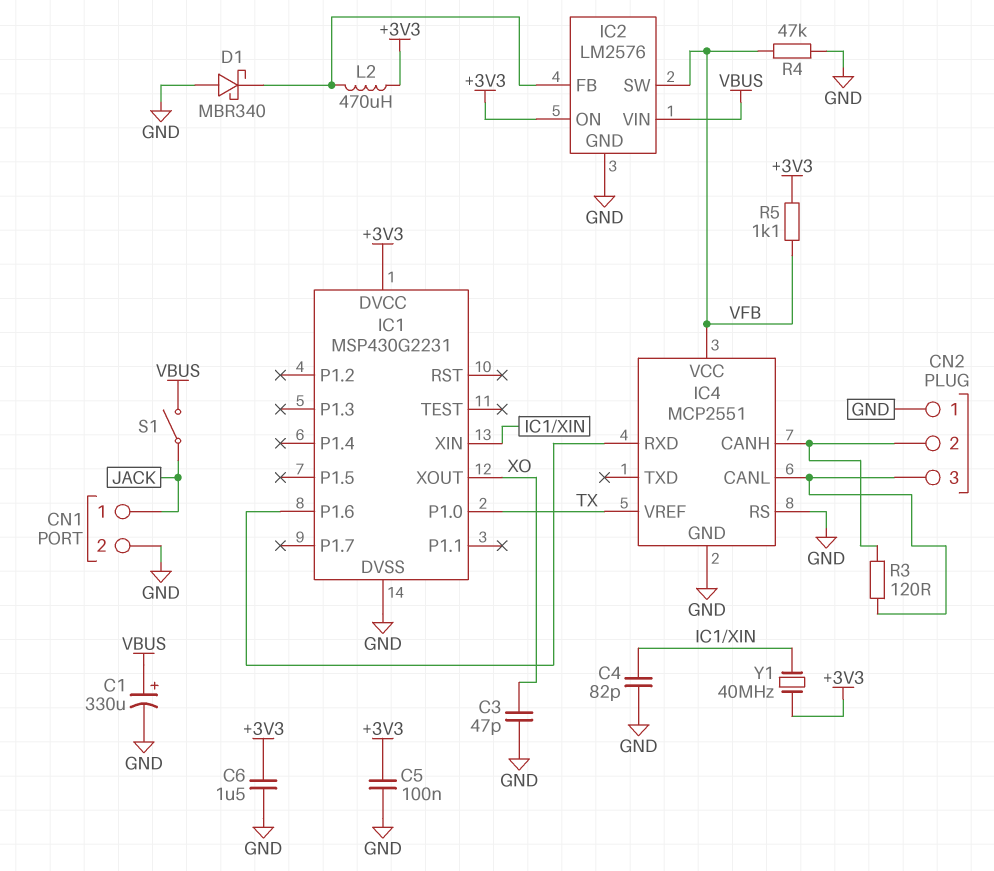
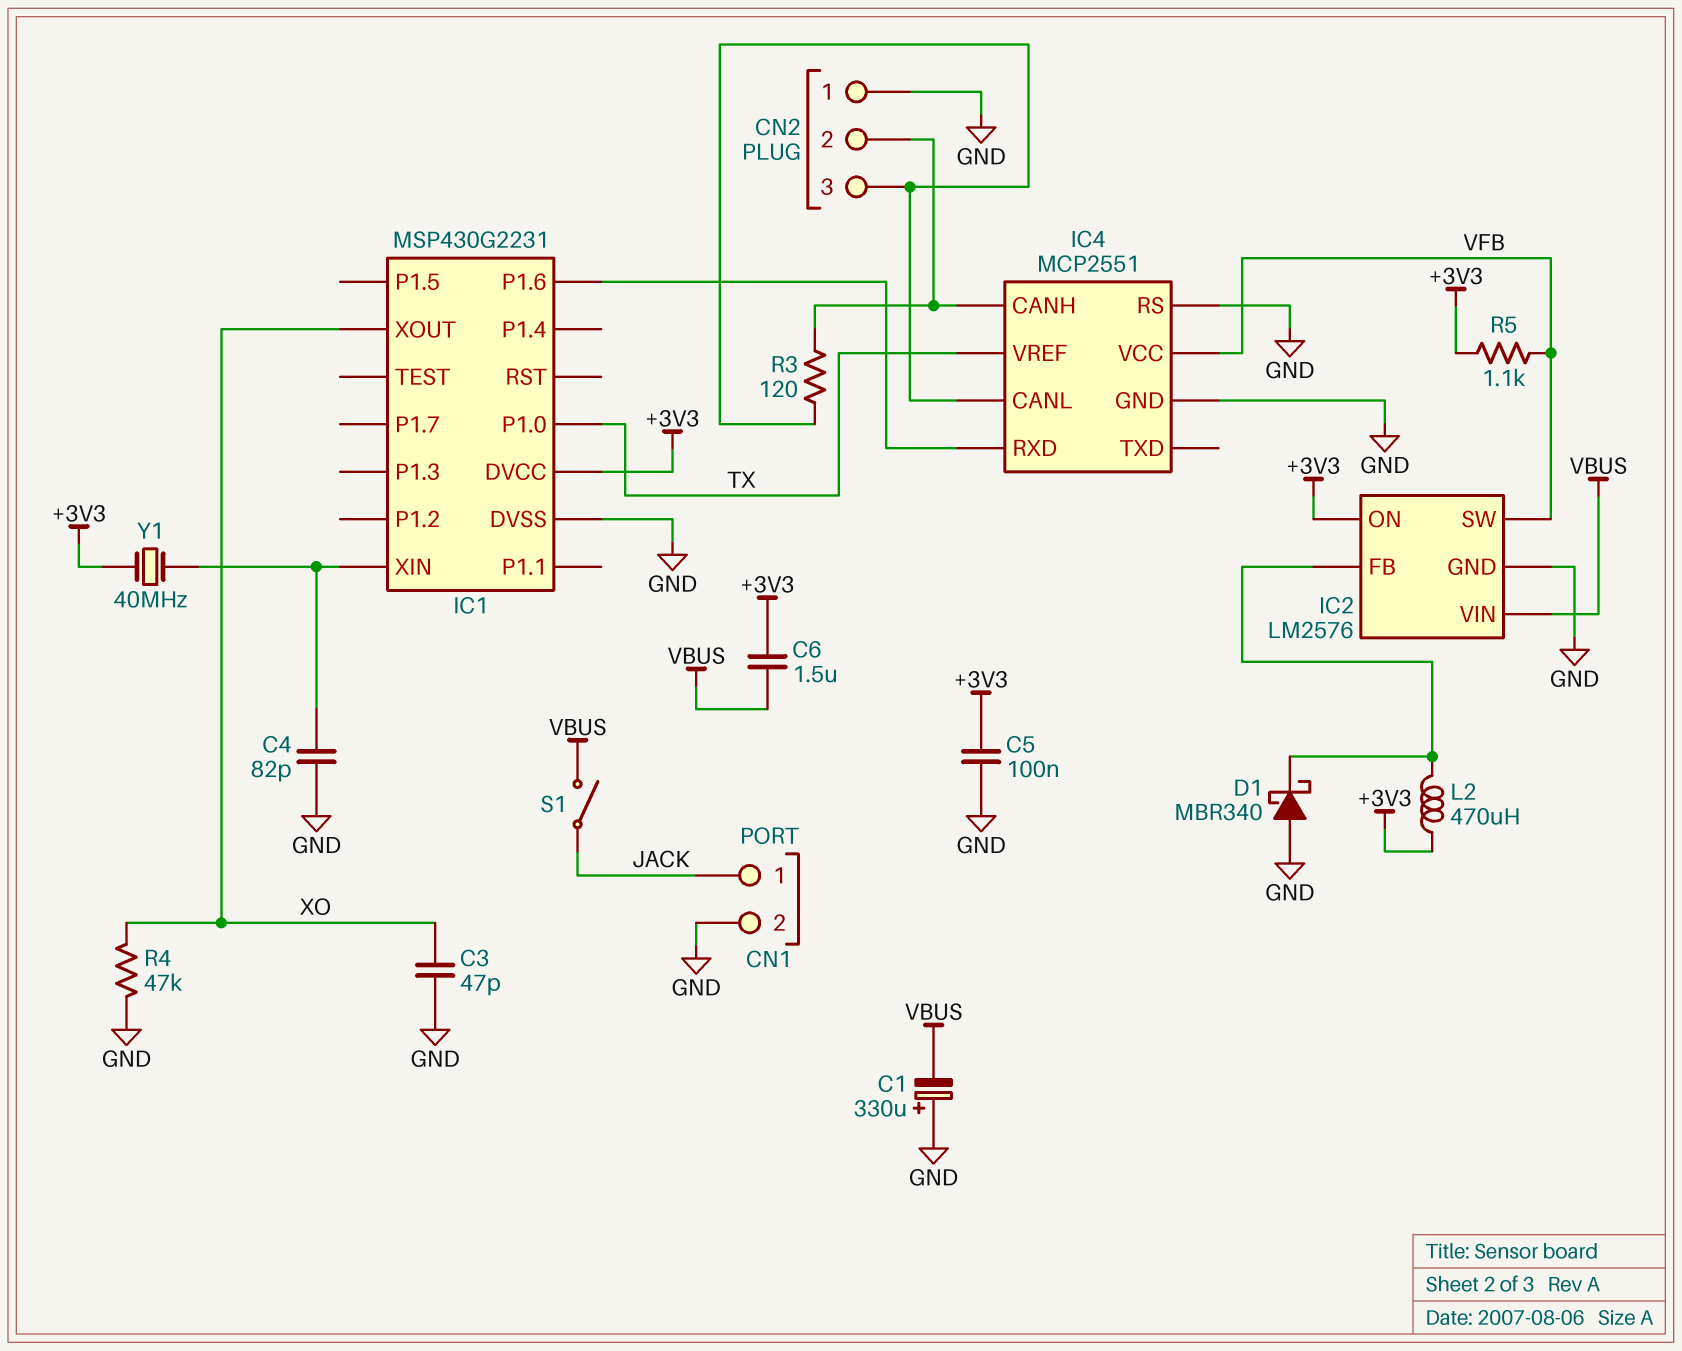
C1: 330uF (plus VBUS, minus GND) -> 330uF (plus GND, minus VBUS)
C6: 1.5uF (+3V3, GND) -> 1.5uF (+3V3, VBUS)
R4: 47k (GND, VFB) -> 47k (GND, XO)

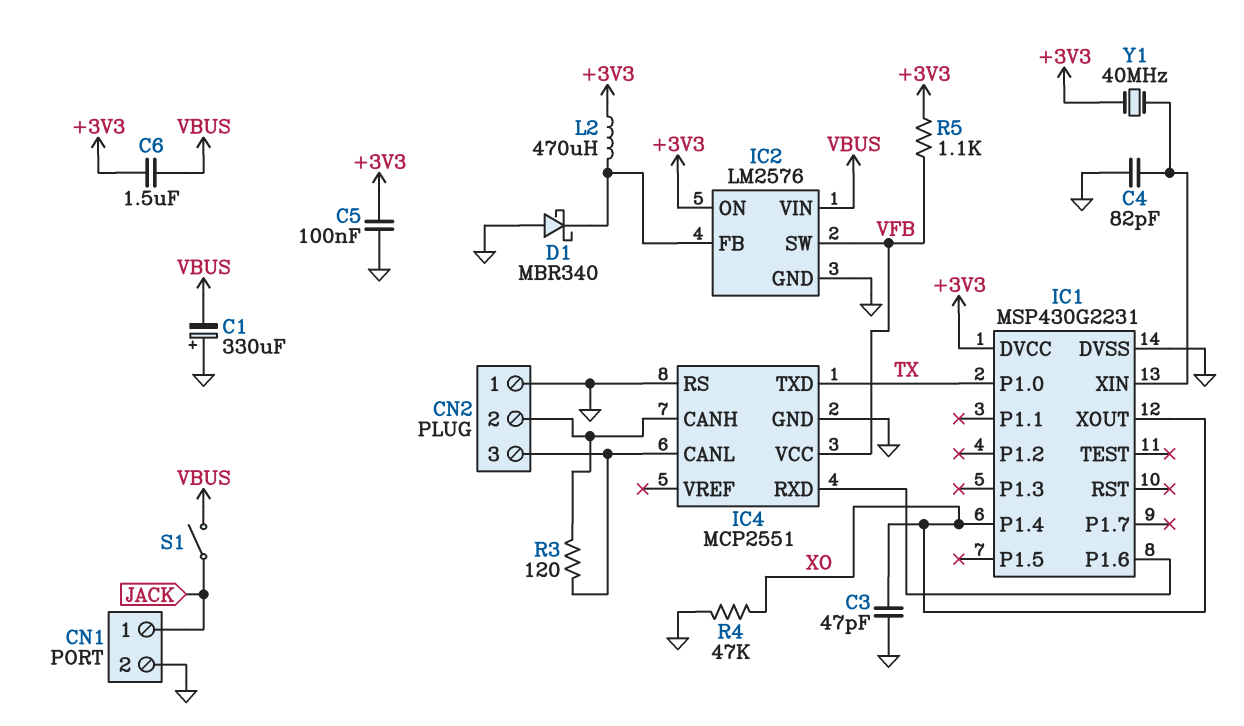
IC1 pin P1.4: none -> XO
IC4 pin TXD: none -> TX
IC4 pin VREF: TX -> none

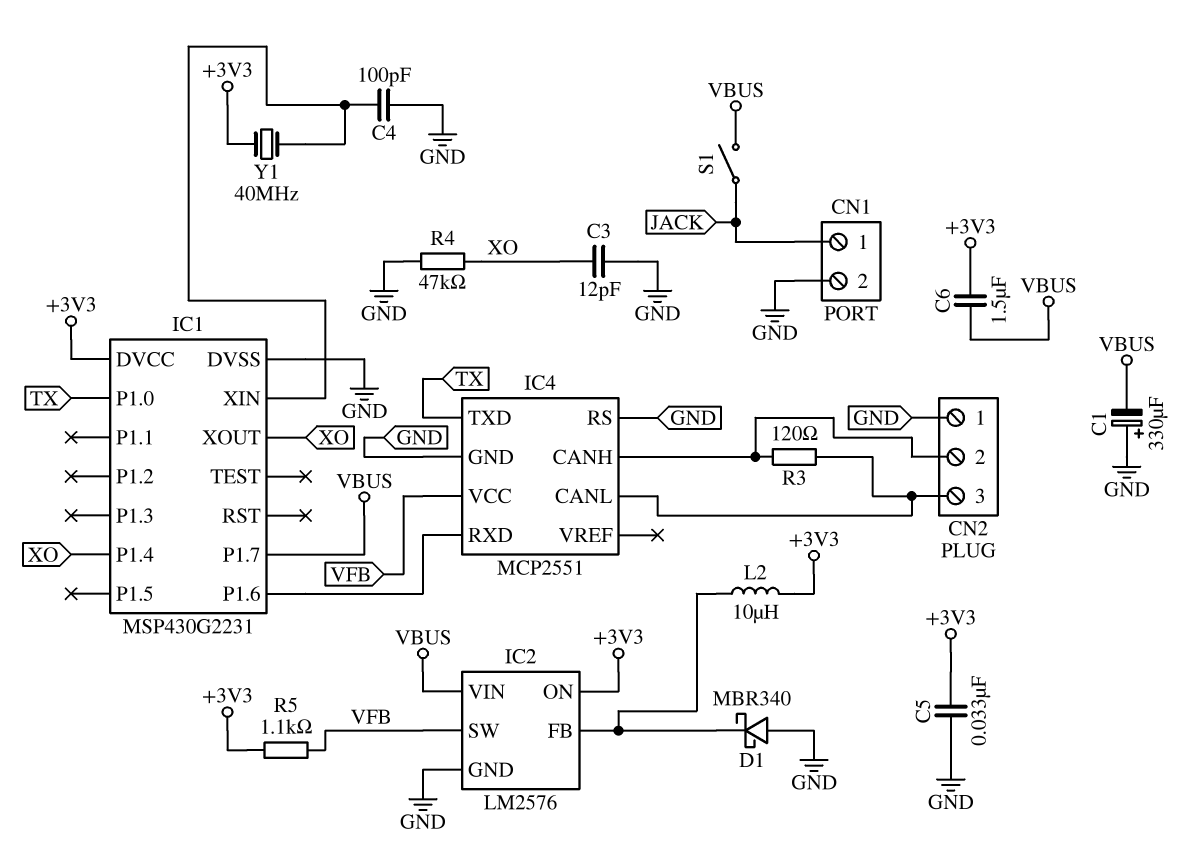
C3: 47pF (GND, XO) -> 12pF (GND, XO)
C4: 82pF (GND, IC1/XIN) -> 100pF (GND, IC1/XIN)
C5: 100nF (+3V3, GND) -> 33nF (+3V3, GND)
IC1 pin P1.7: none -> VBUS
L2: 470uH (+3V3, IC2/FB) -> 10uH (+3V3, IC2/FB)

